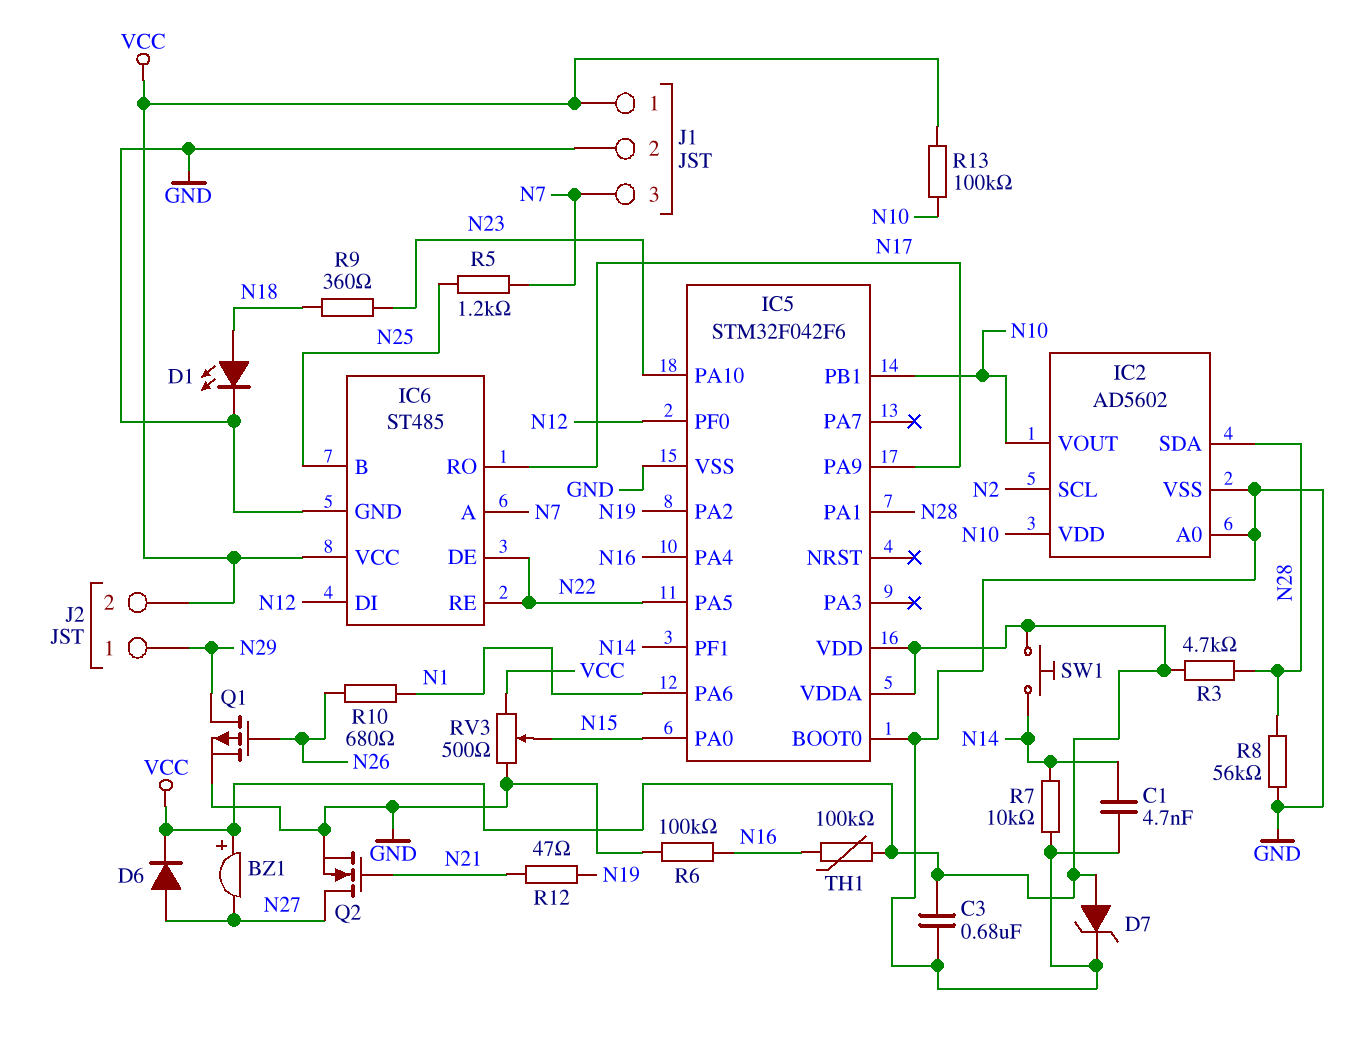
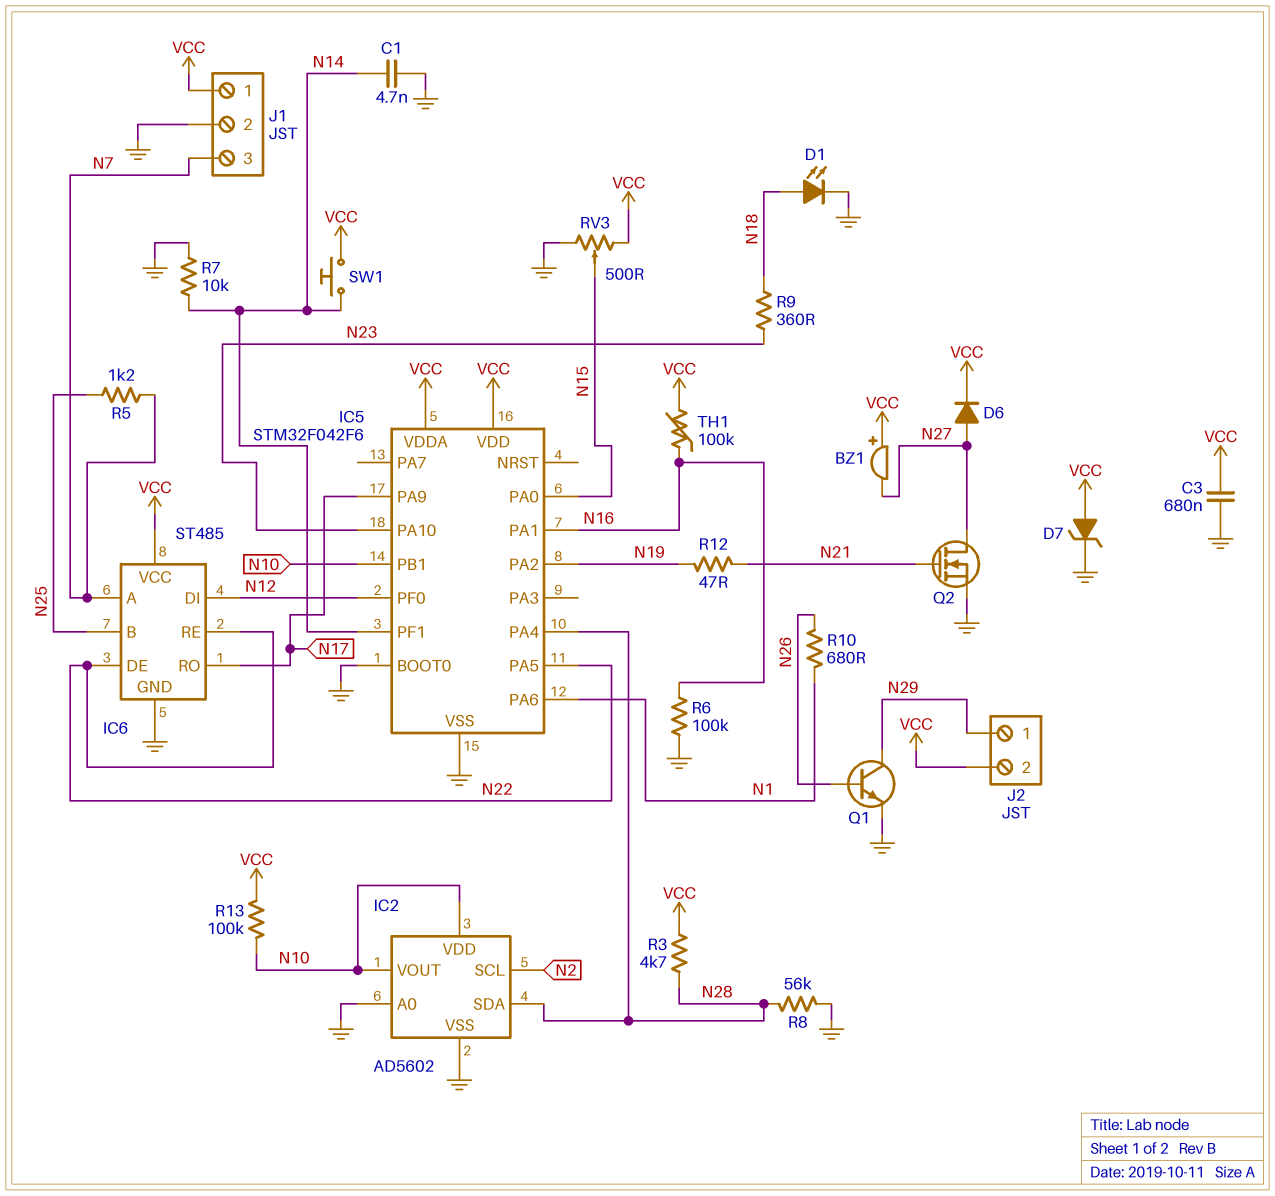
IC5 pin PA1: N28 -> N16
IC5 pin PA4: N16 -> N28
Q1: PMOS (G N26, D N29, S GND) -> NPN (B N26, C N29, E GND)

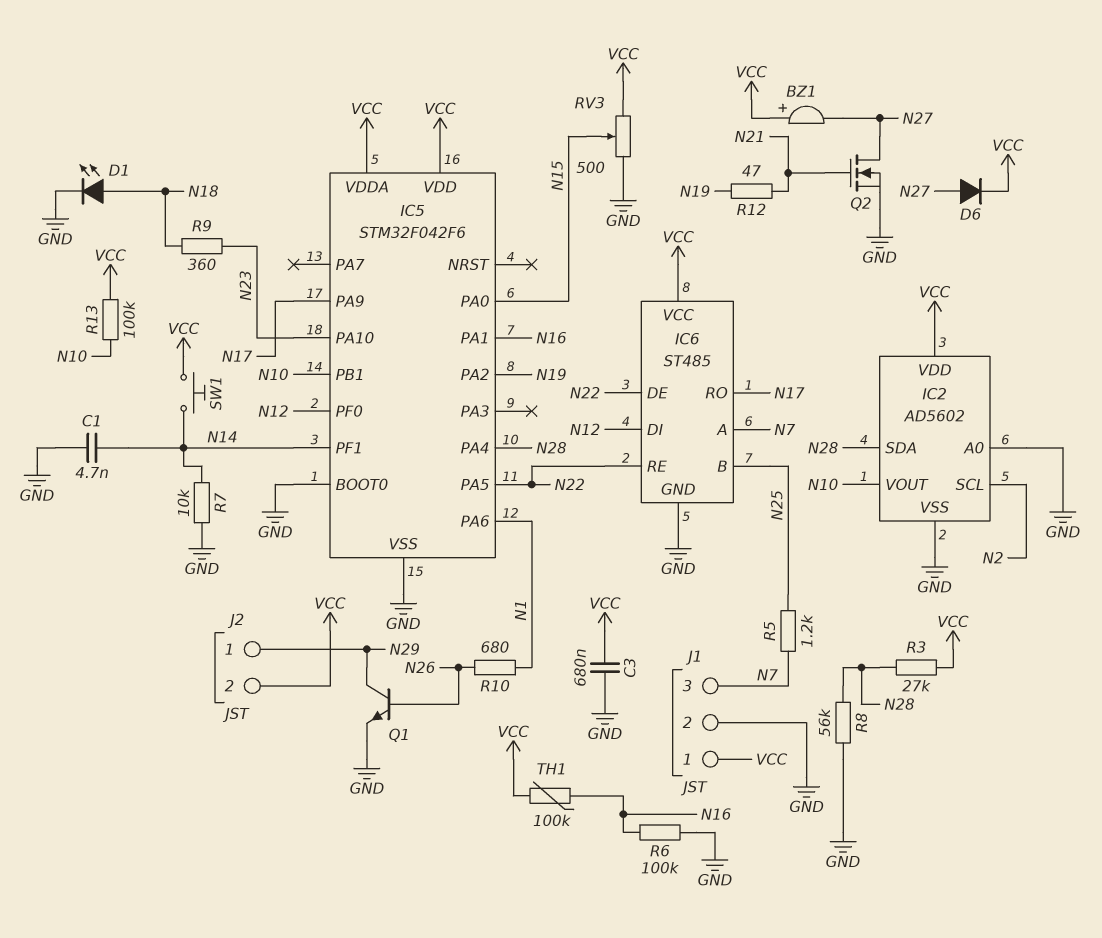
D7: zener (A VCC, K GND) -> none
IC2 pin VDD: N10 -> VCC
R3: 4.7k (N28, VCC) -> 27k (N28, VCC)

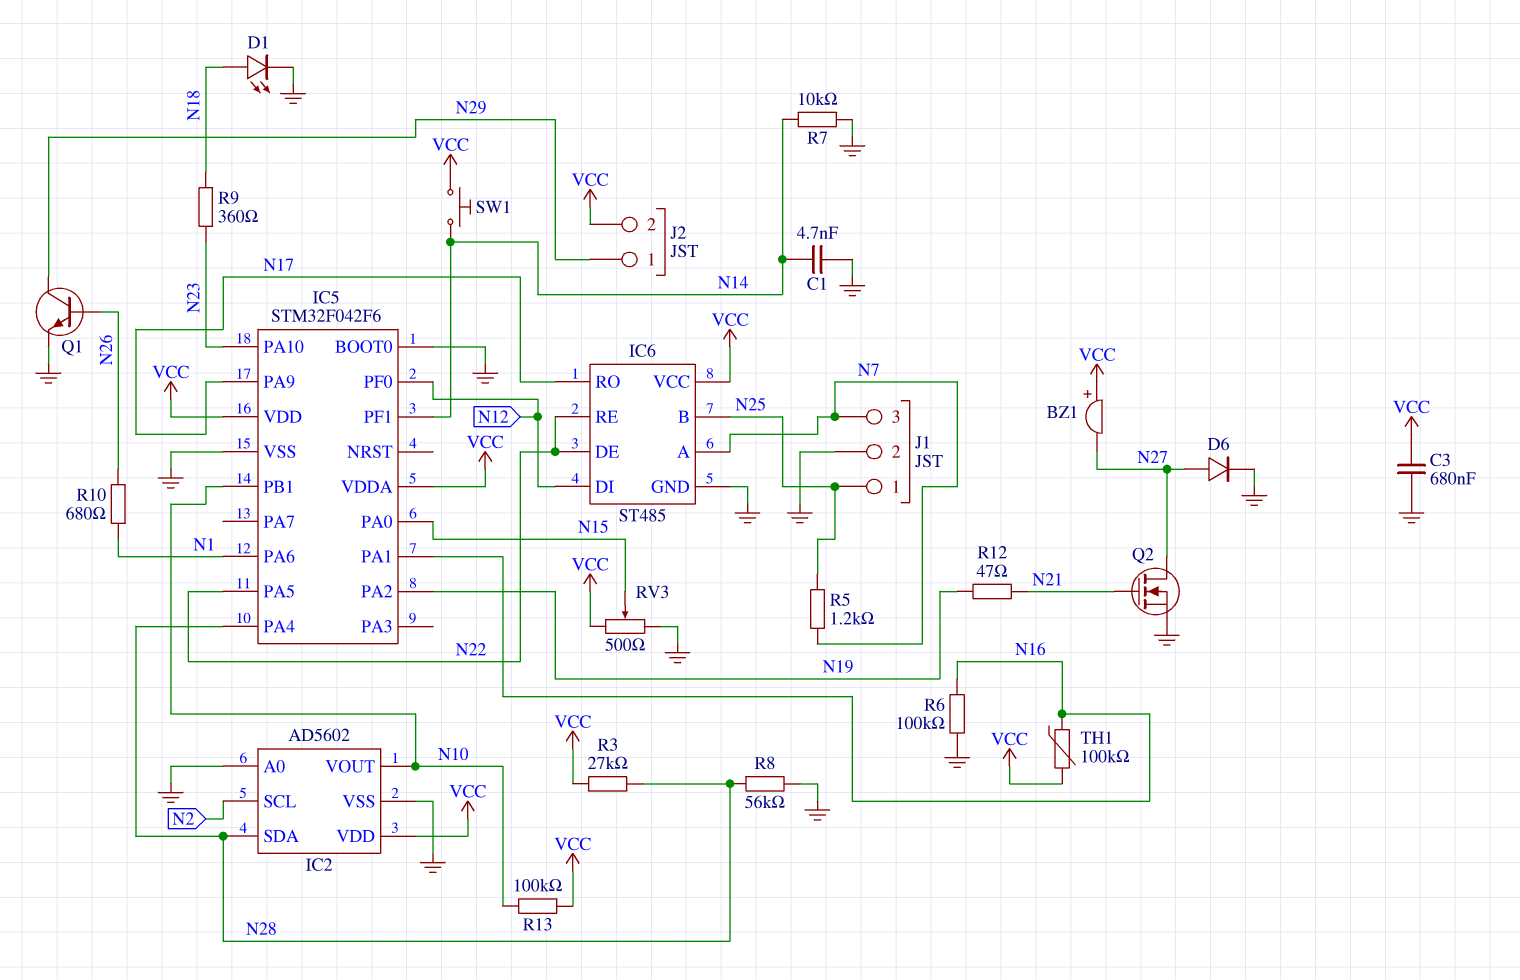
D6: diode (A N27, K VCC) -> diode (A N27, K GND)
J1 pin 1: VCC -> N25

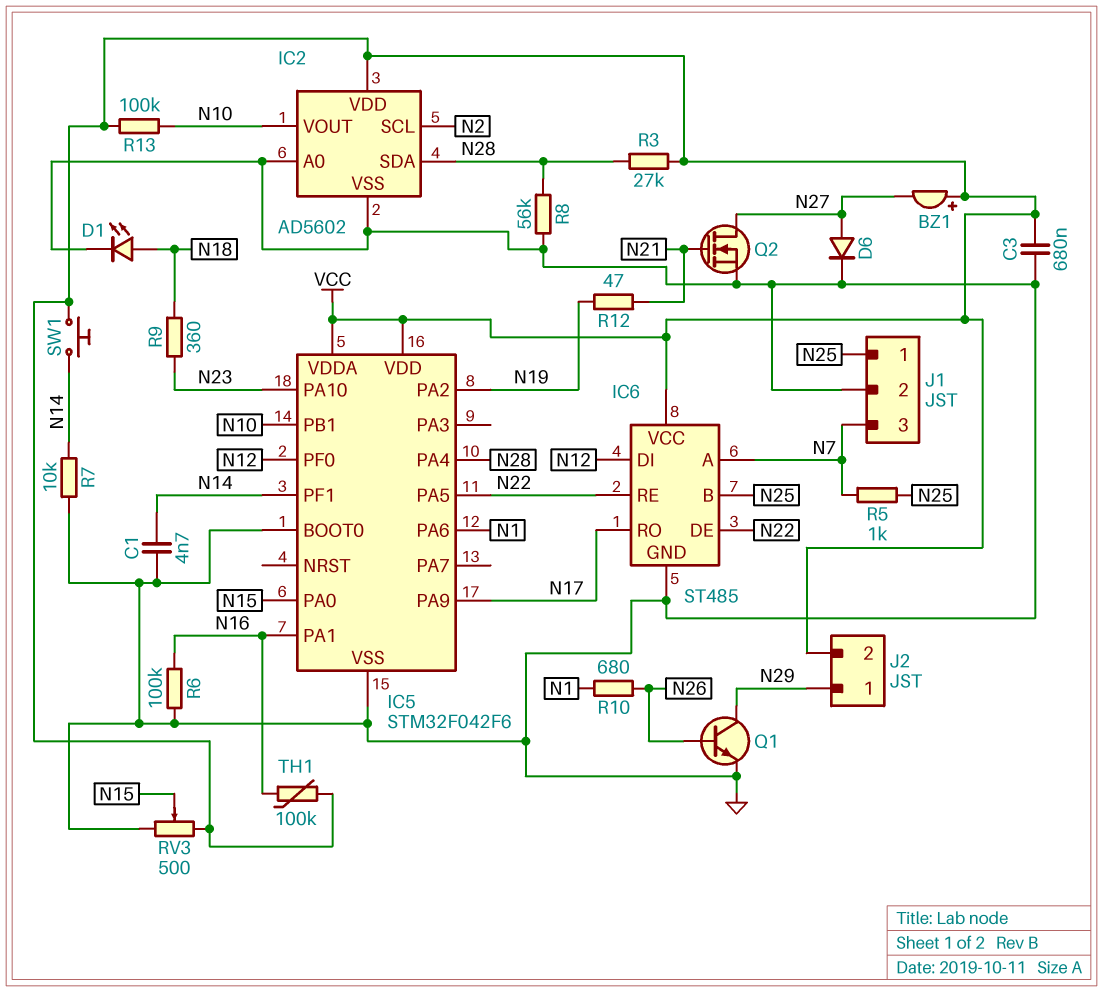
R5: 1.2k (N7, N25) -> 1k (N7, N25)

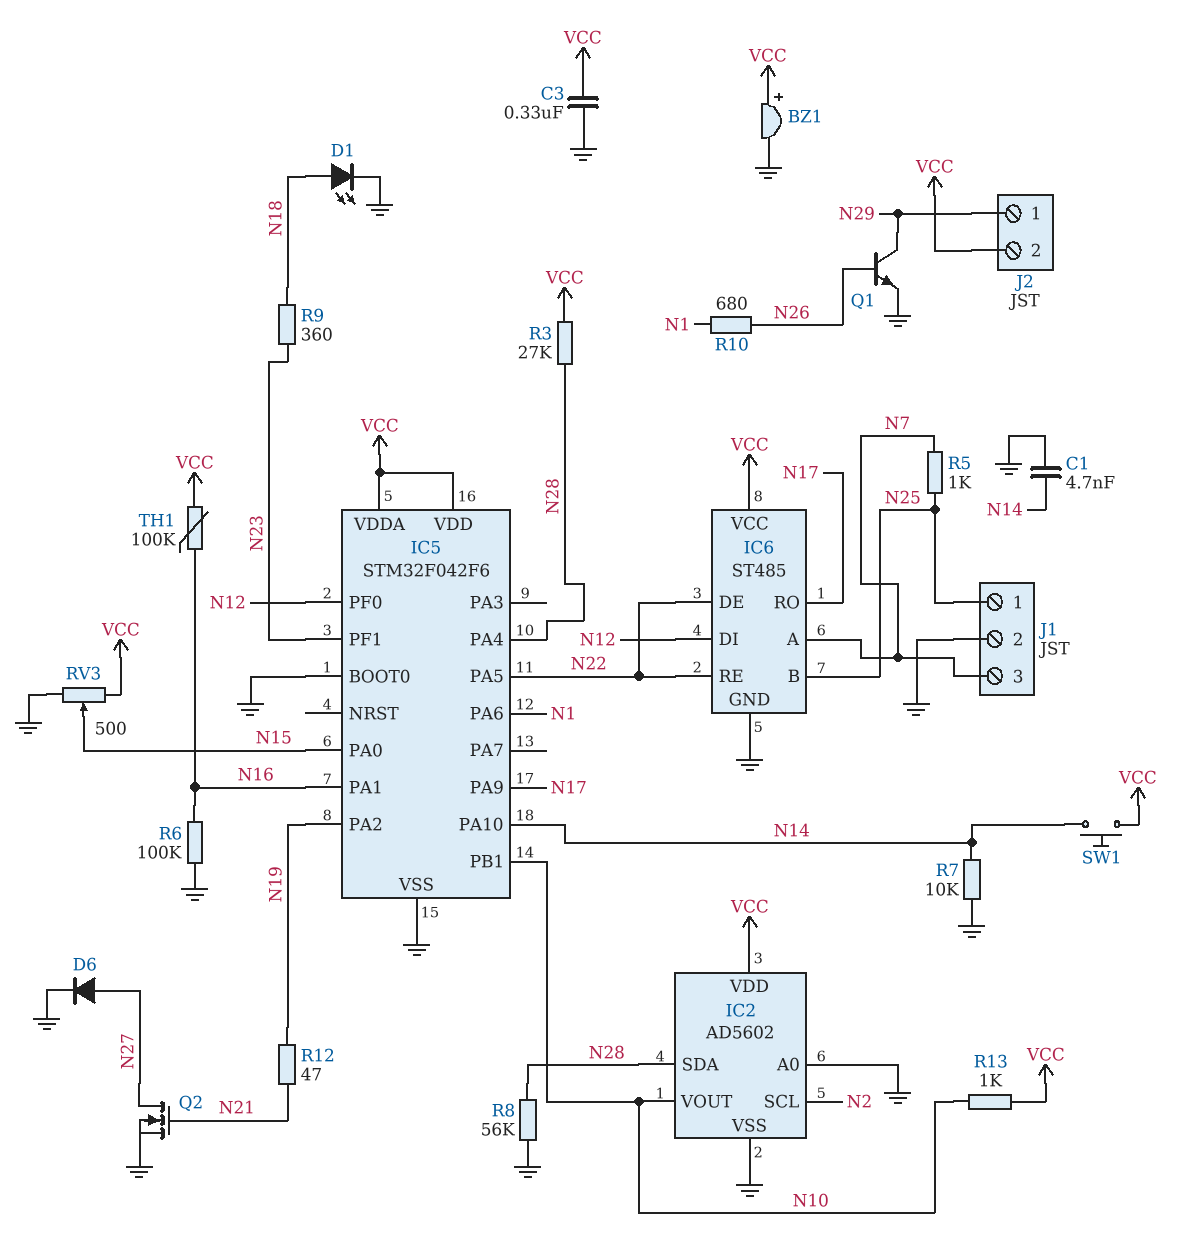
BZ1: buzzer (plus VCC, minus N27) -> buzzer (plus VCC, minus GND)
C3: 680nF (GND, VCC) -> 330nF (GND, VCC)
IC5 pin PA10: N23 -> N14
IC5 pin PF1: N14 -> N23
R13: 100k (N10, VCC) -> 1k (N10, VCC)

